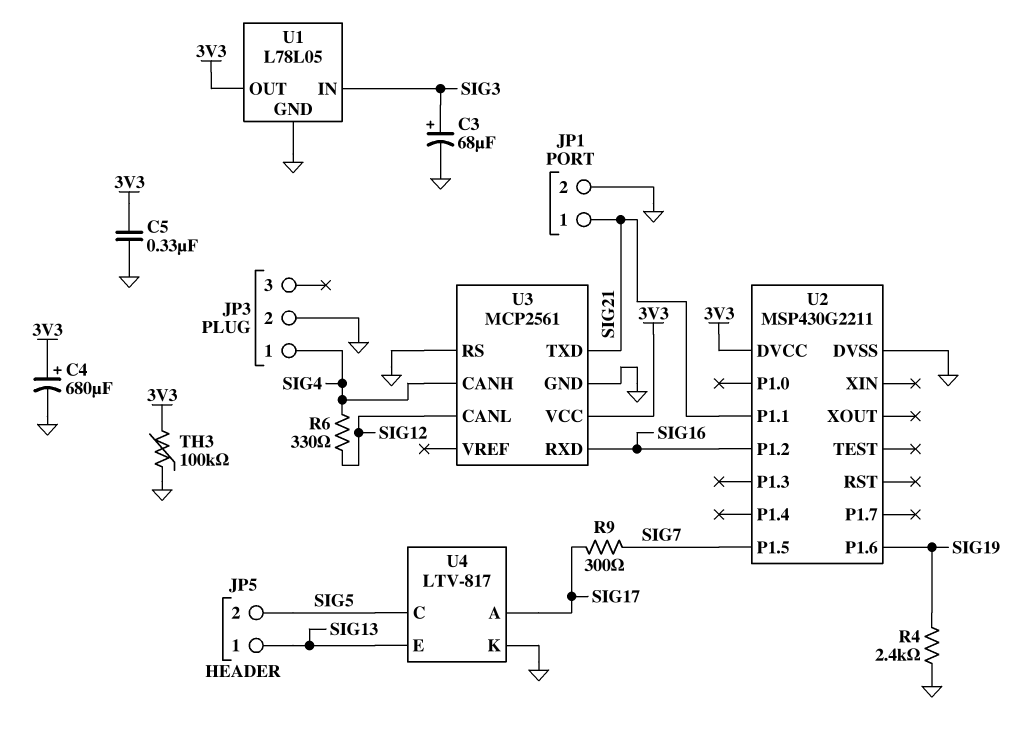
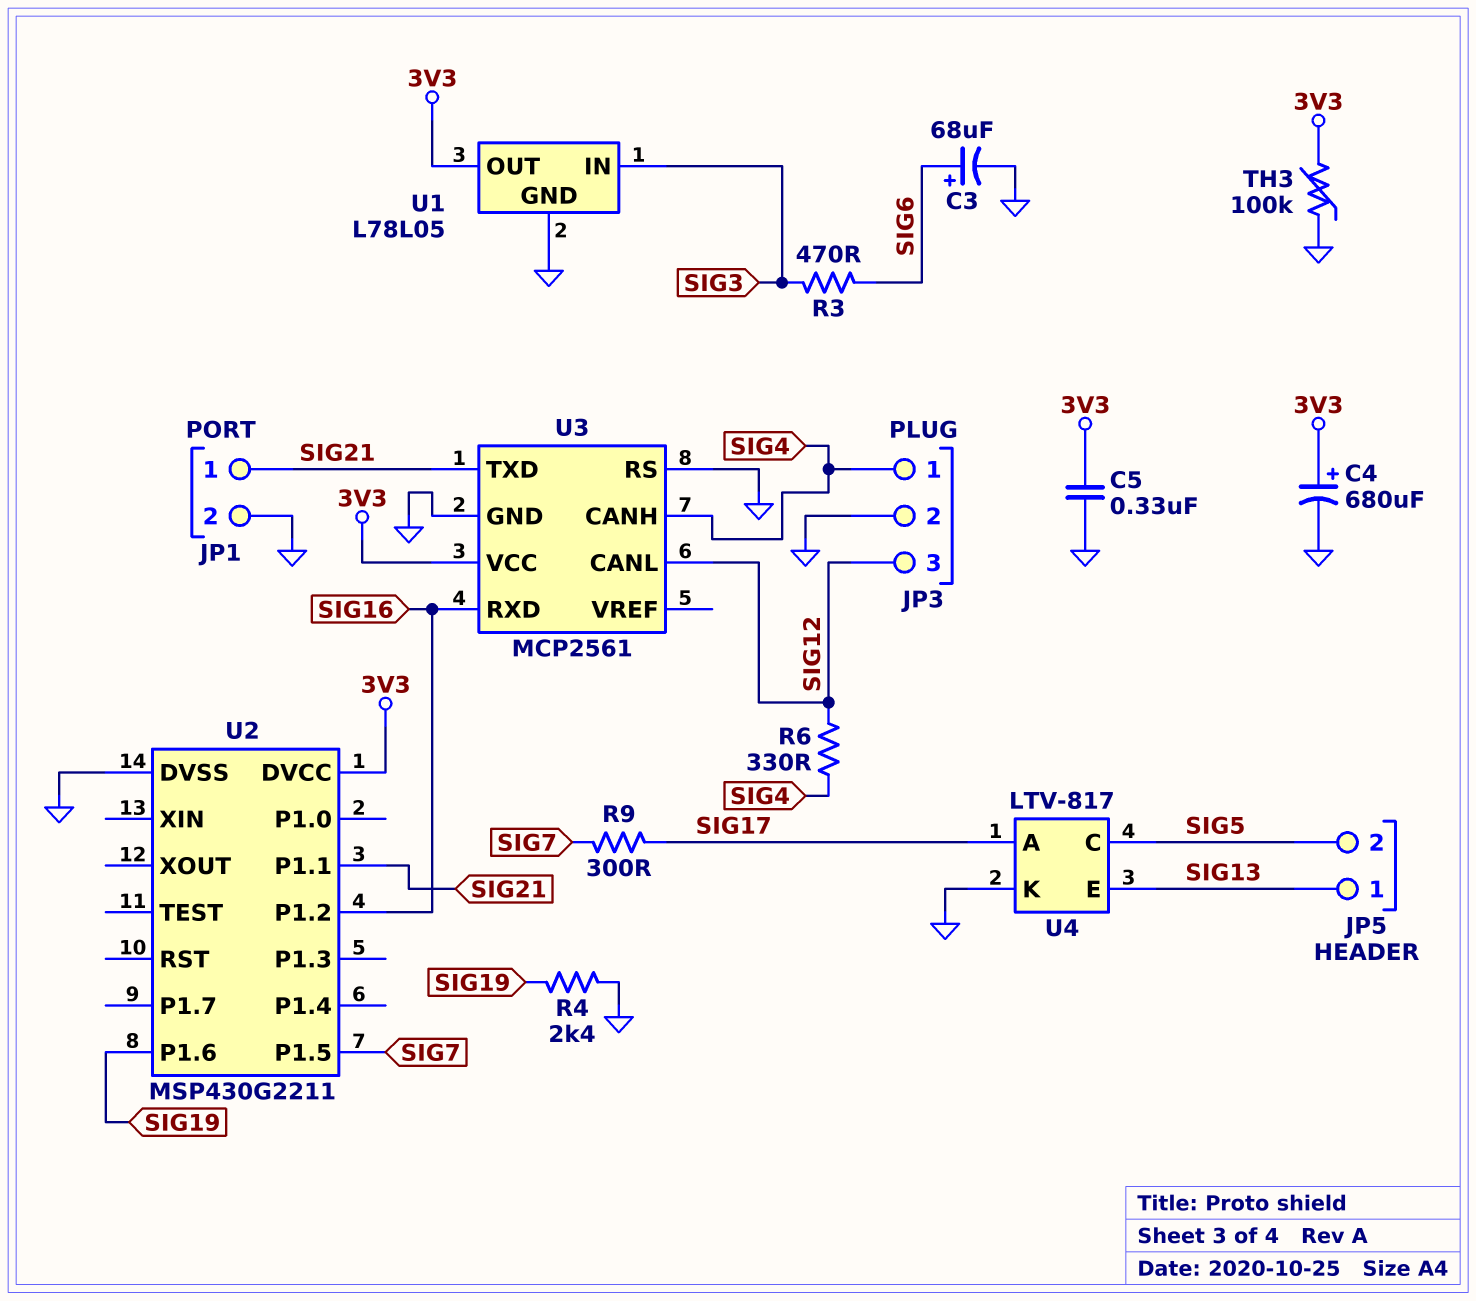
C3: 68uF (plus SIG3, minus GND) -> 68uF (plus SIG6, minus GND)
JP3 pin 3: none -> SIG12
R3: none -> 470 (SIG3, SIG6)

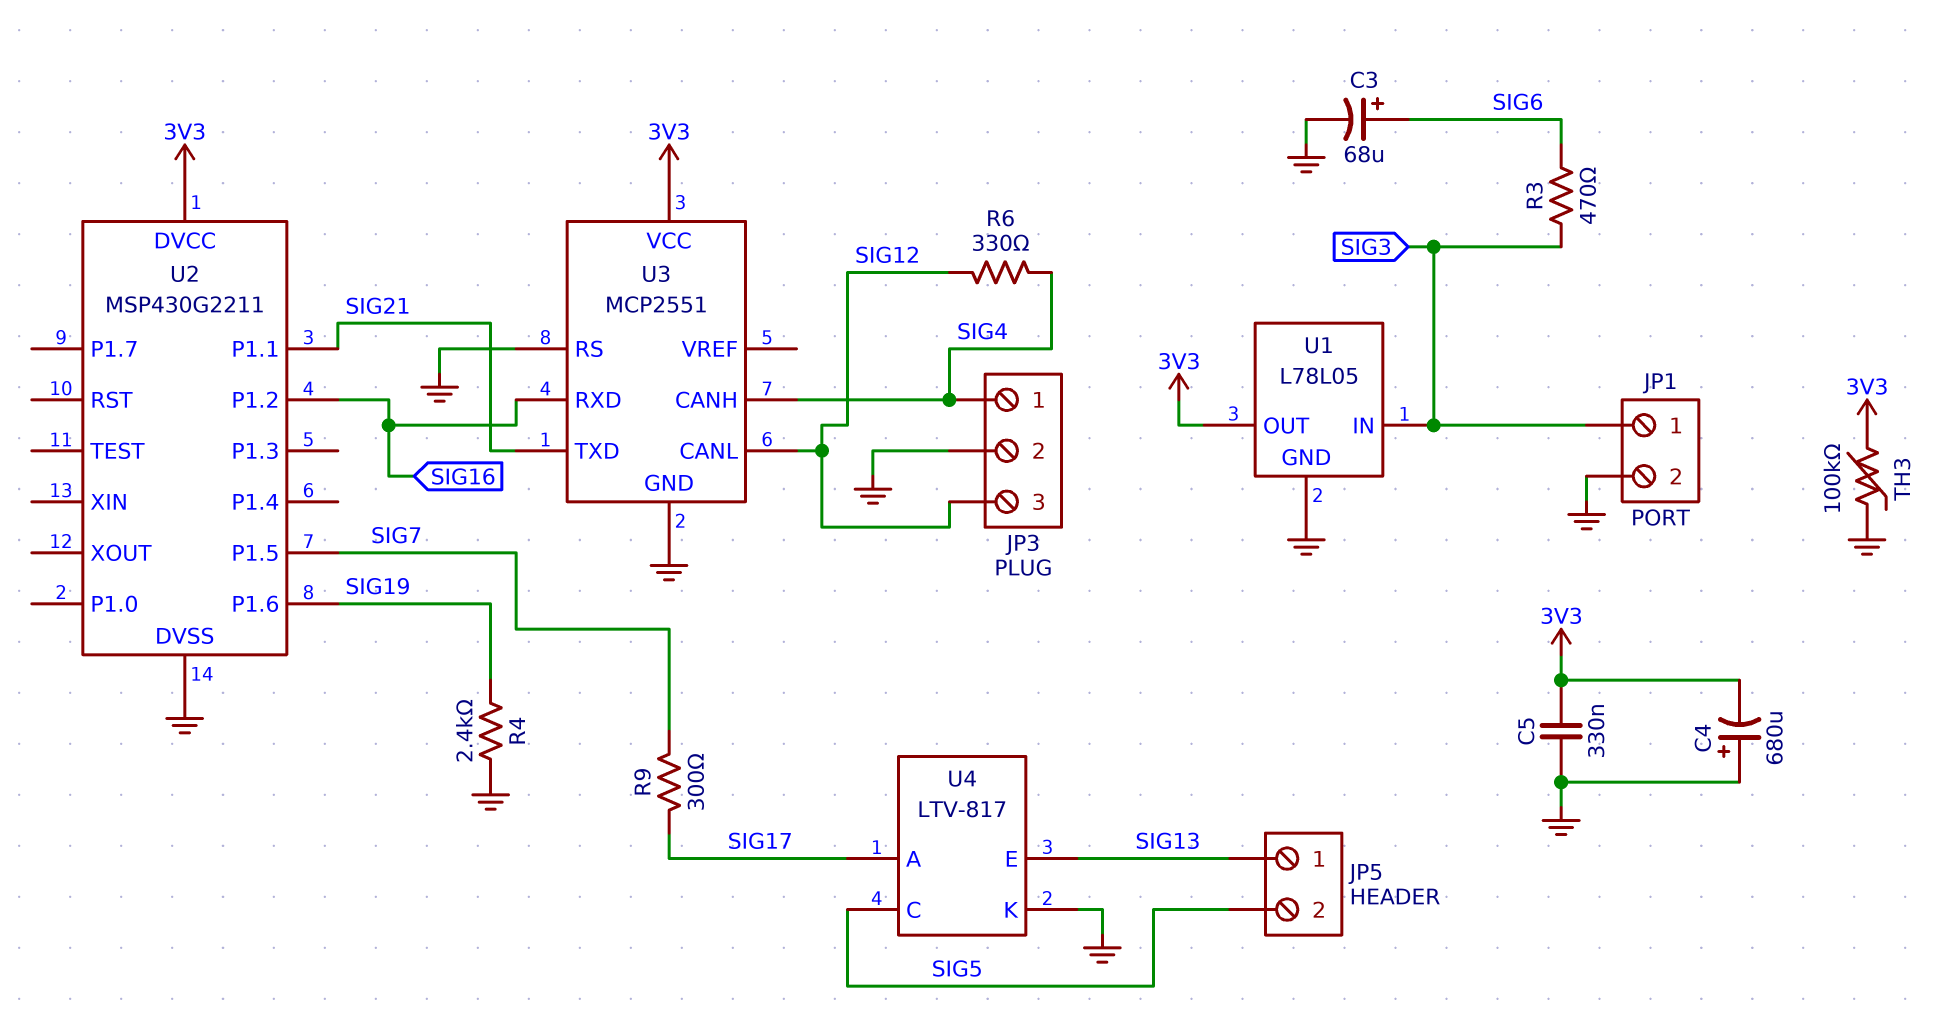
C4: 680uF (plus 3V3, minus GND) -> 680uF (plus GND, minus 3V3)
JP1 pin 1: SIG21 -> SIG3
U3: MCP2561 -> MCP2551

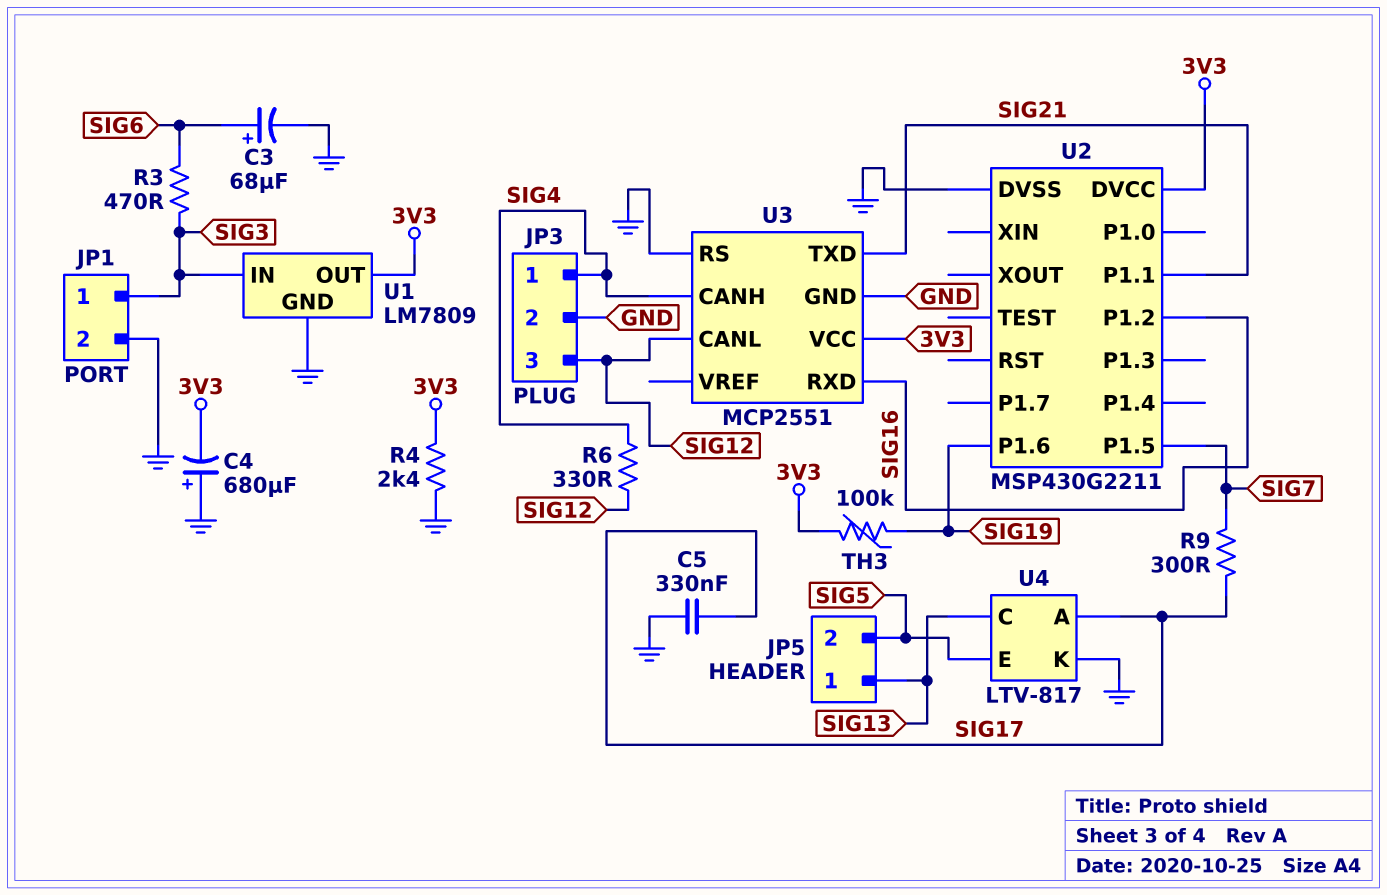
C5: 330nF (3V3, GND) -> 330nF (GND, SIG17)
R4: 2.4k (GND, SIG19) -> 2.4k (3V3, GND)
TH3: 100k (3V3, GND) -> 100k (3V3, SIG19)
U1: L78L05 -> LM7809
U4 pin C: SIG5 -> SIG13
U4 pin E: SIG13 -> SIG5

